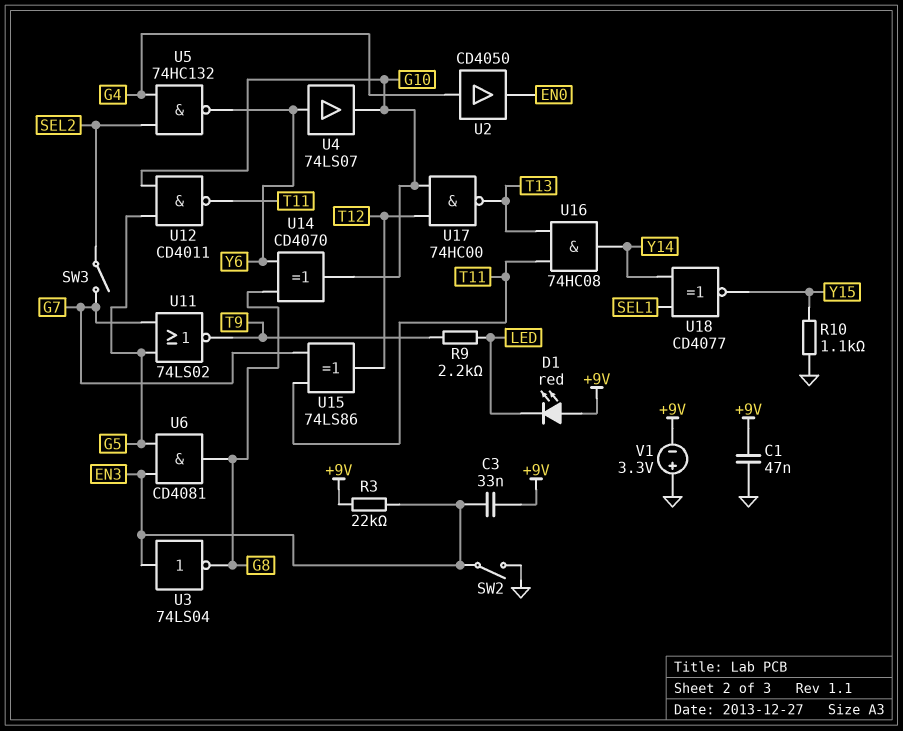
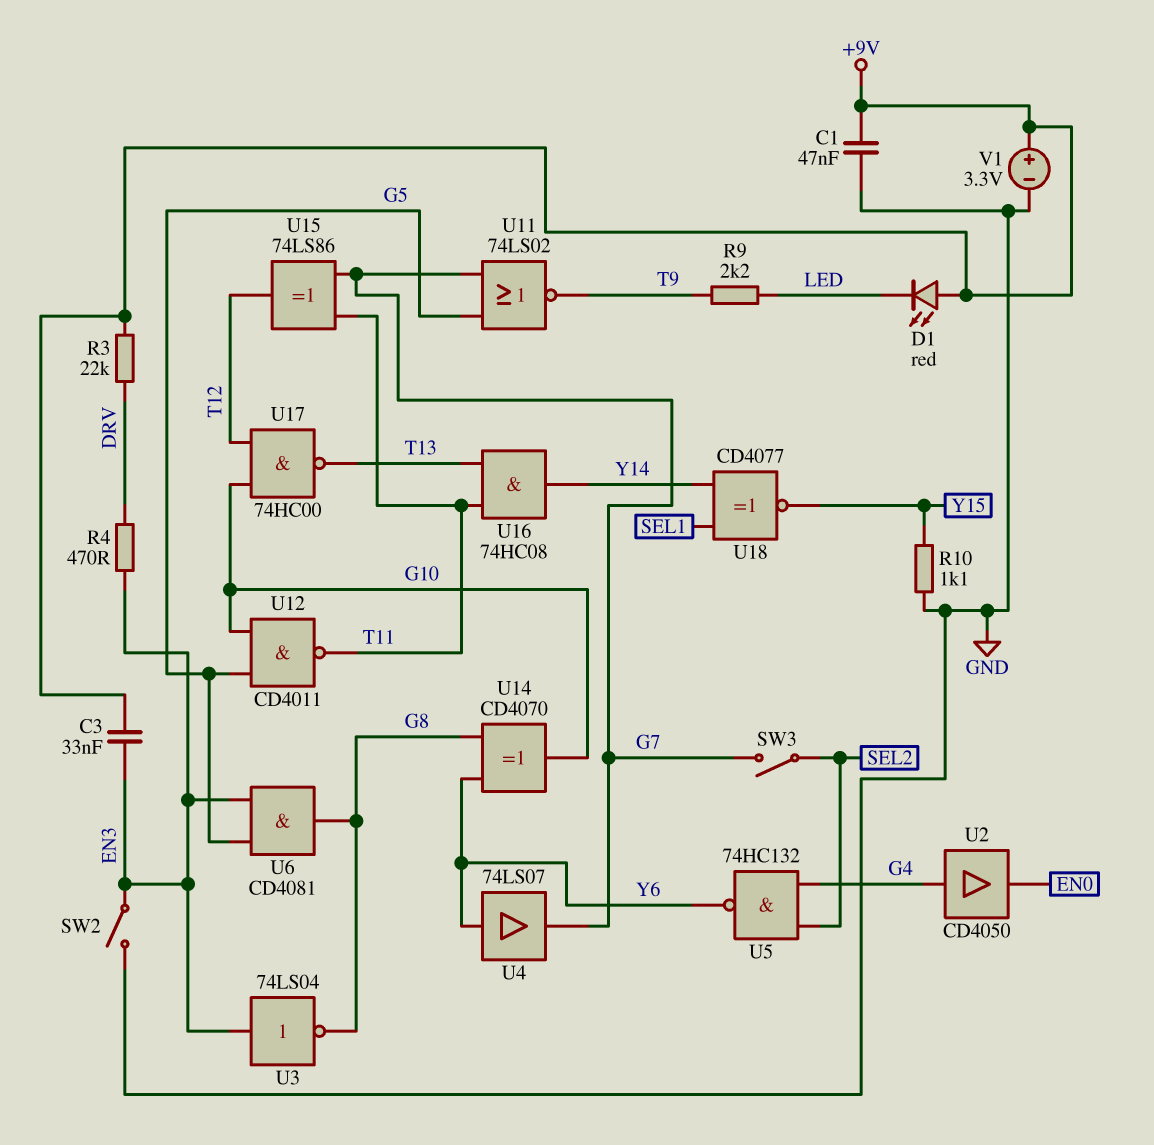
R3: 22k (+9V, EN3) -> 22k (+9V, DRV)
R4: none -> 470 (DRV, EN3)
U4: buffer 74LS07 (in Y6, out G10) -> buffer 74LS07 (in Y6, out G7)
V1: 3.3V (plus GND, minus +9V) -> 3.3V (plus +9V, minus GND)

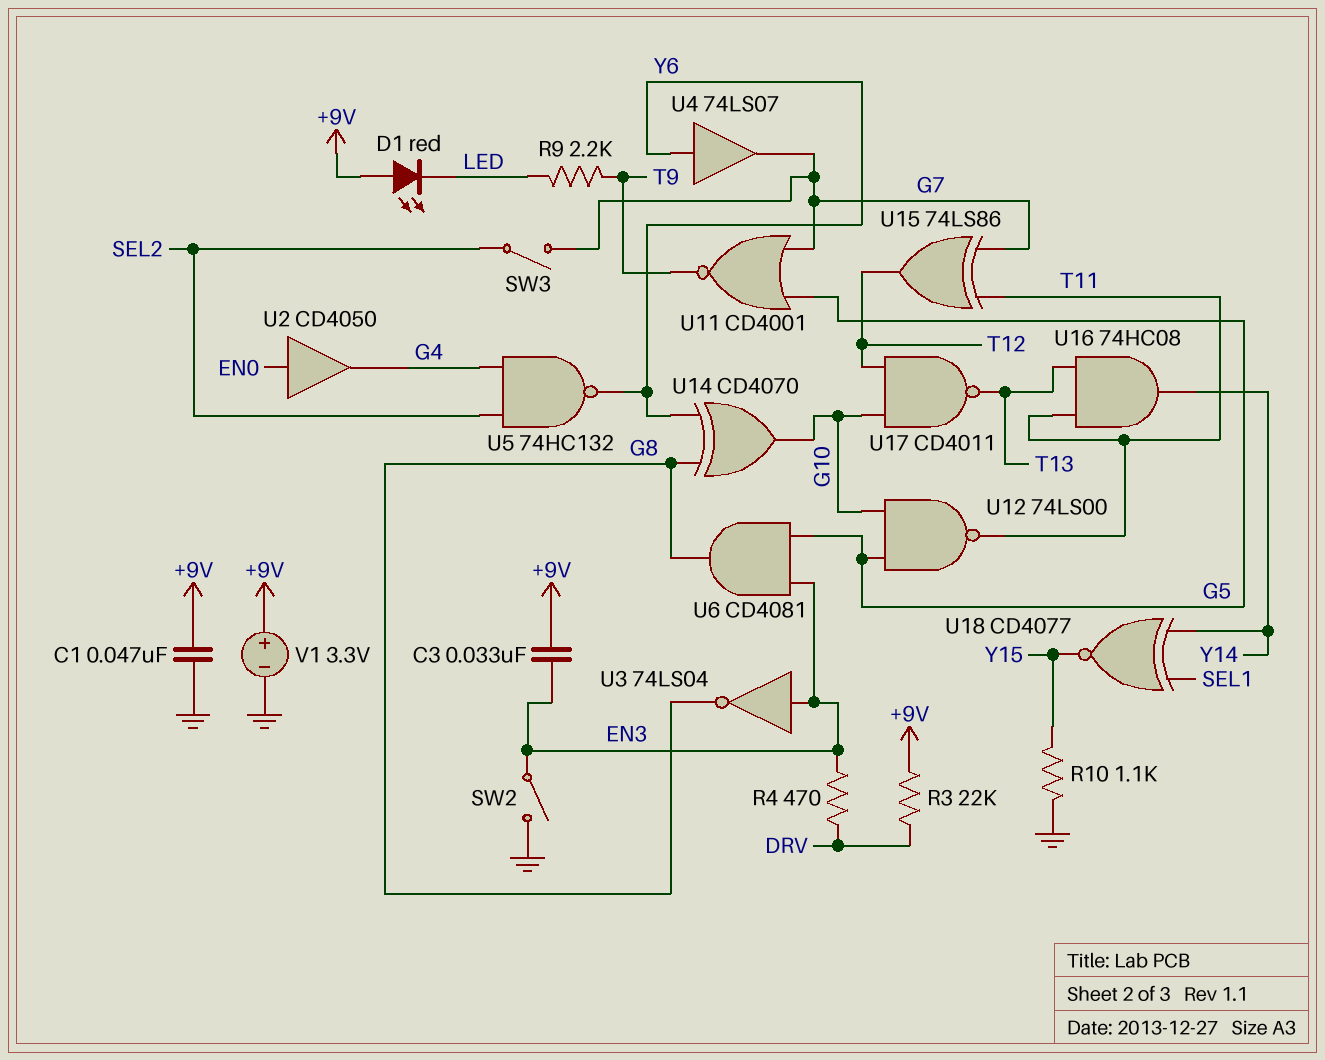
U2: buffer CD4050 (in G4, out EN0) -> buffer CD4050 (in EN0, out G4)
U11: NOR 74LS02 (in G5, in G7, out T9) -> NOR CD4001 (in G5, in G7, out T9)
U12: NAND CD4011 (in G5, in G10, out T11) -> NAND 74LS00 (in G5, in G10, out T11)
U17: NAND 74HC00 (in G10, in T12, out T13) -> NAND CD4011 (in G10, in T12, out T13)

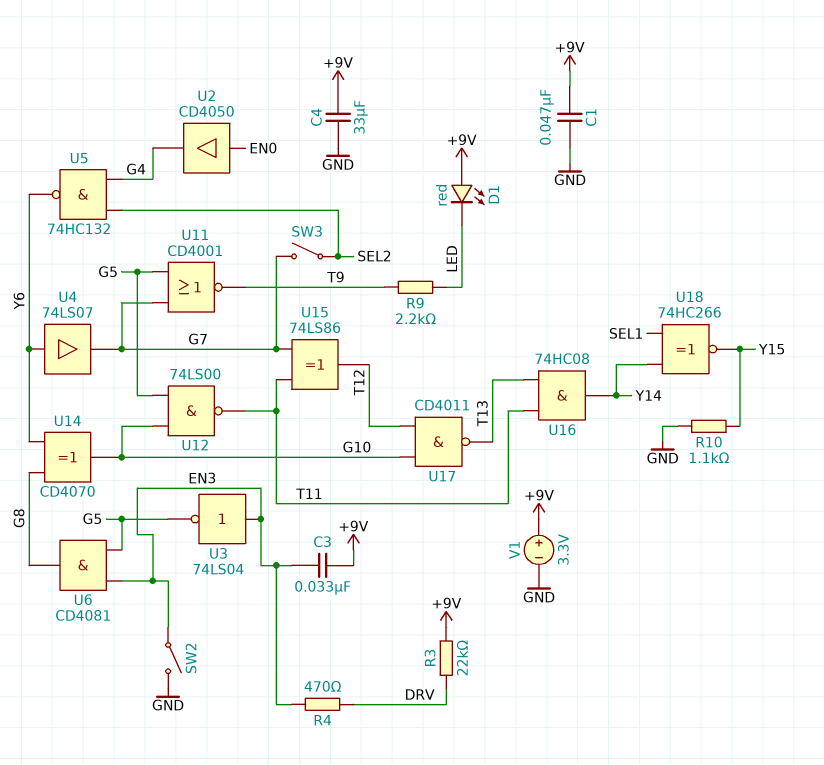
C4: none -> 33uF (+9V, GND)
U3: NOT 74LS04 (in EN3, out G8) -> NOT 74LS04 (in EN3, out G5)
U18: XNOR CD4077 (in SEL1, in Y14, out Y15) -> XNOR 74HC266 (in SEL1, in Y14, out Y15)

